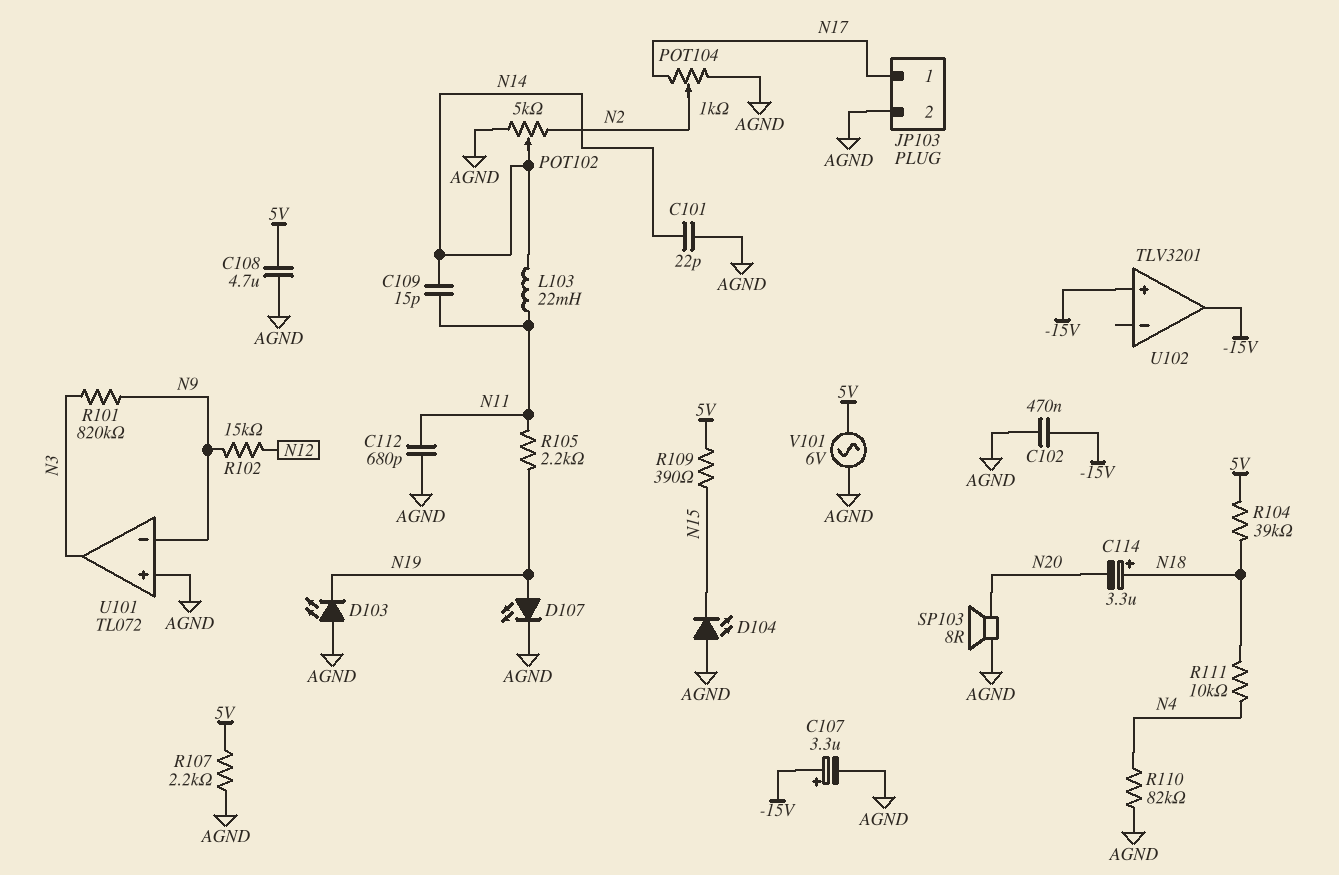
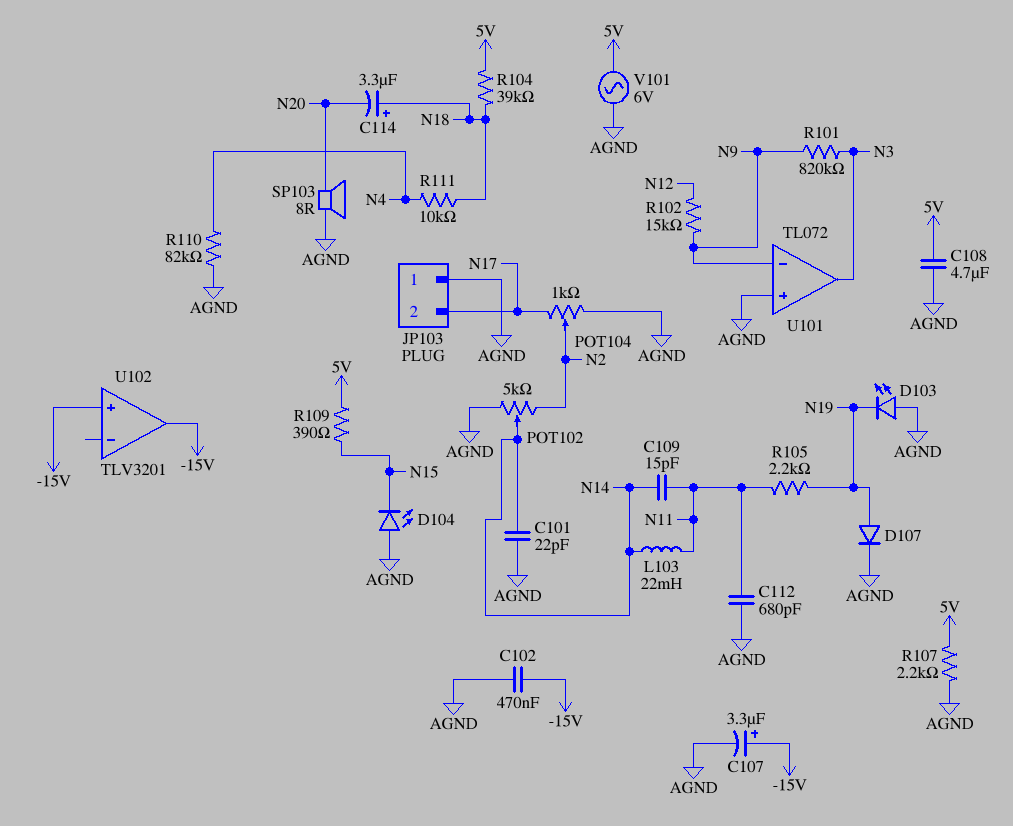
D107: LED (A N19, K AGND) -> diode (A N19, K AGND)
JP103 pin 1: N17 -> AGND
JP103 pin 2: AGND -> N17

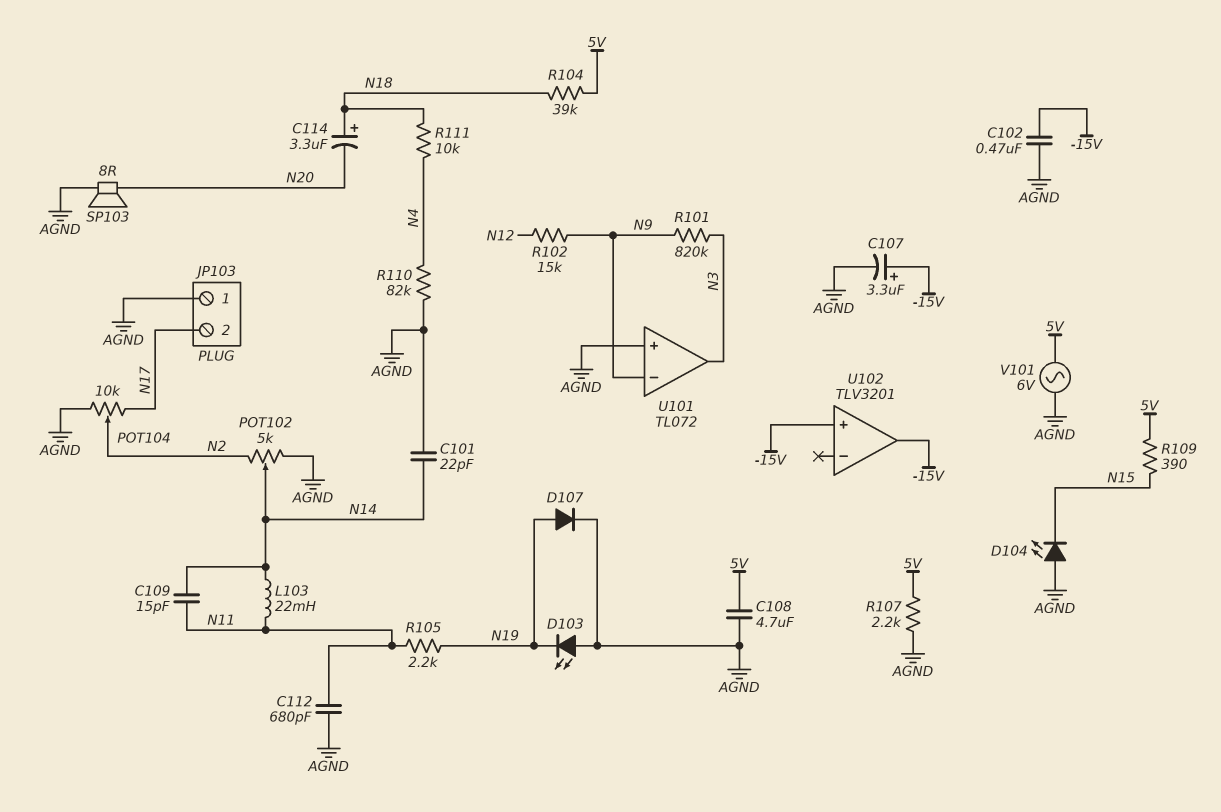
POT104: 1k (AGND, N17, wiper N2) -> 10k (AGND, N17, wiper N2)

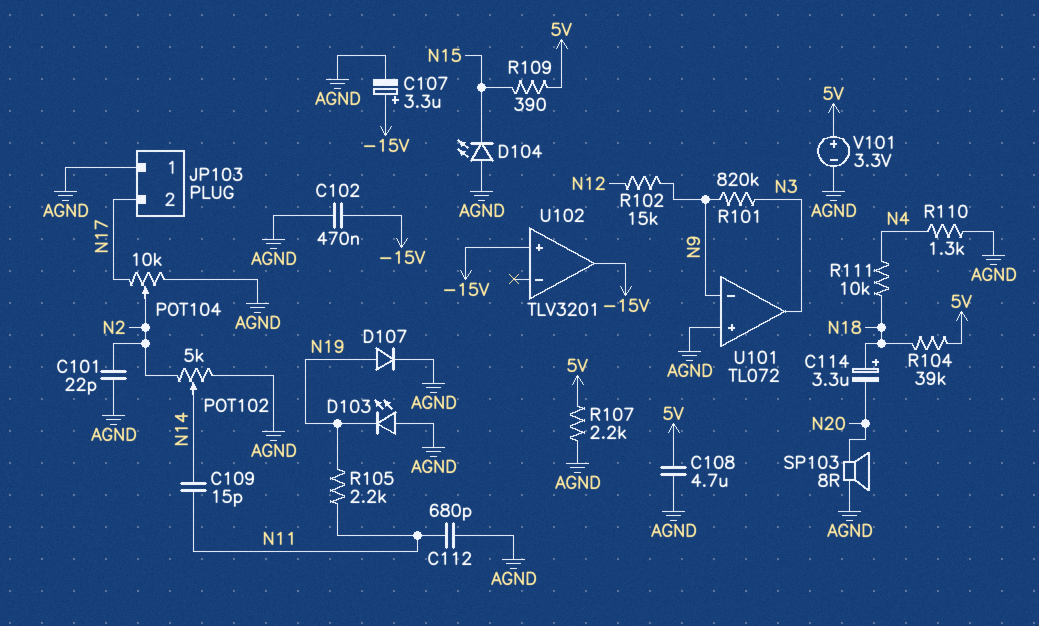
C101: 22pF (AGND, N14) -> 22pF (AGND, N2)
L103: 22mH (N11, N14) -> none
R110: 82k (AGND, N4) -> 1.3k (AGND, N4)
V101: AC 6V (5V, AGND) -> 3.3V (plus 5V, minus AGND)

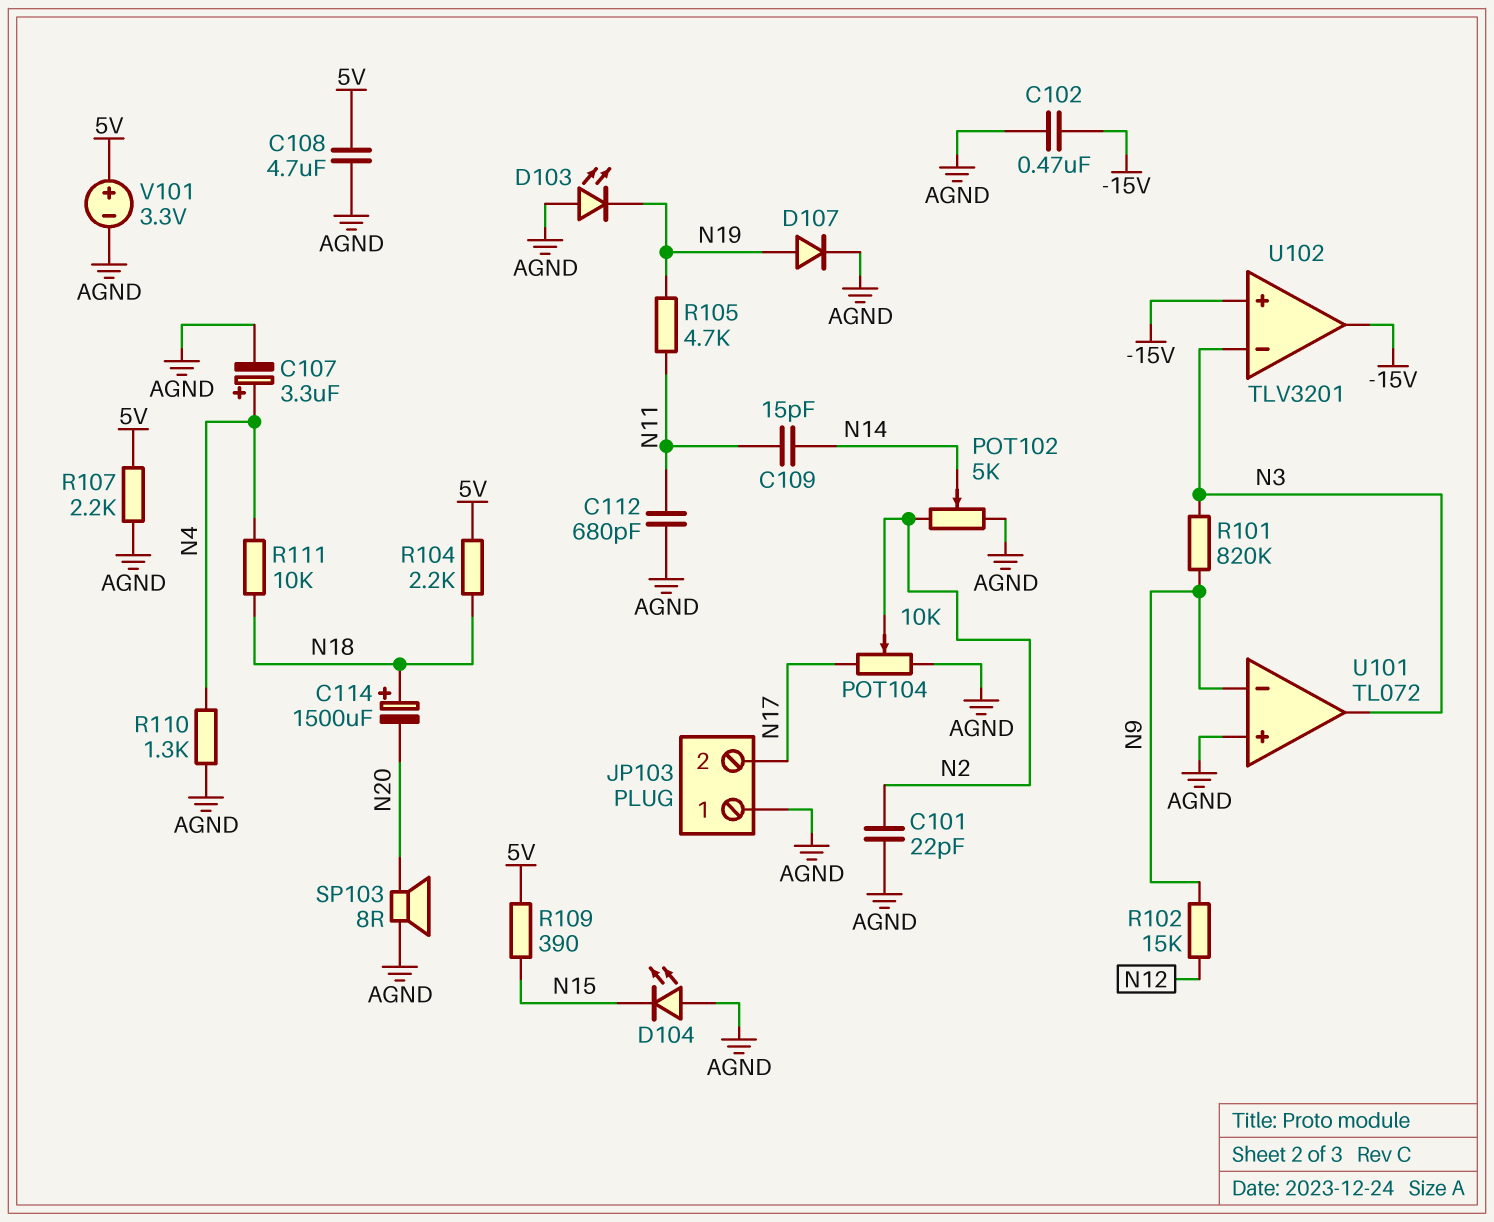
C107: 3.3uF (plus -15V, minus AGND) -> 3.3uF (plus N4, minus AGND)
C114: 3.3uF (plus N18, minus N20) -> 1500uF (plus N18, minus N20)
R104: 39k (5V, N18) -> 2.2k (5V, N18)
R105: 2.2k (N11, N19) -> 4.7k (N11, N19)
U102 pin in-: none -> N3

